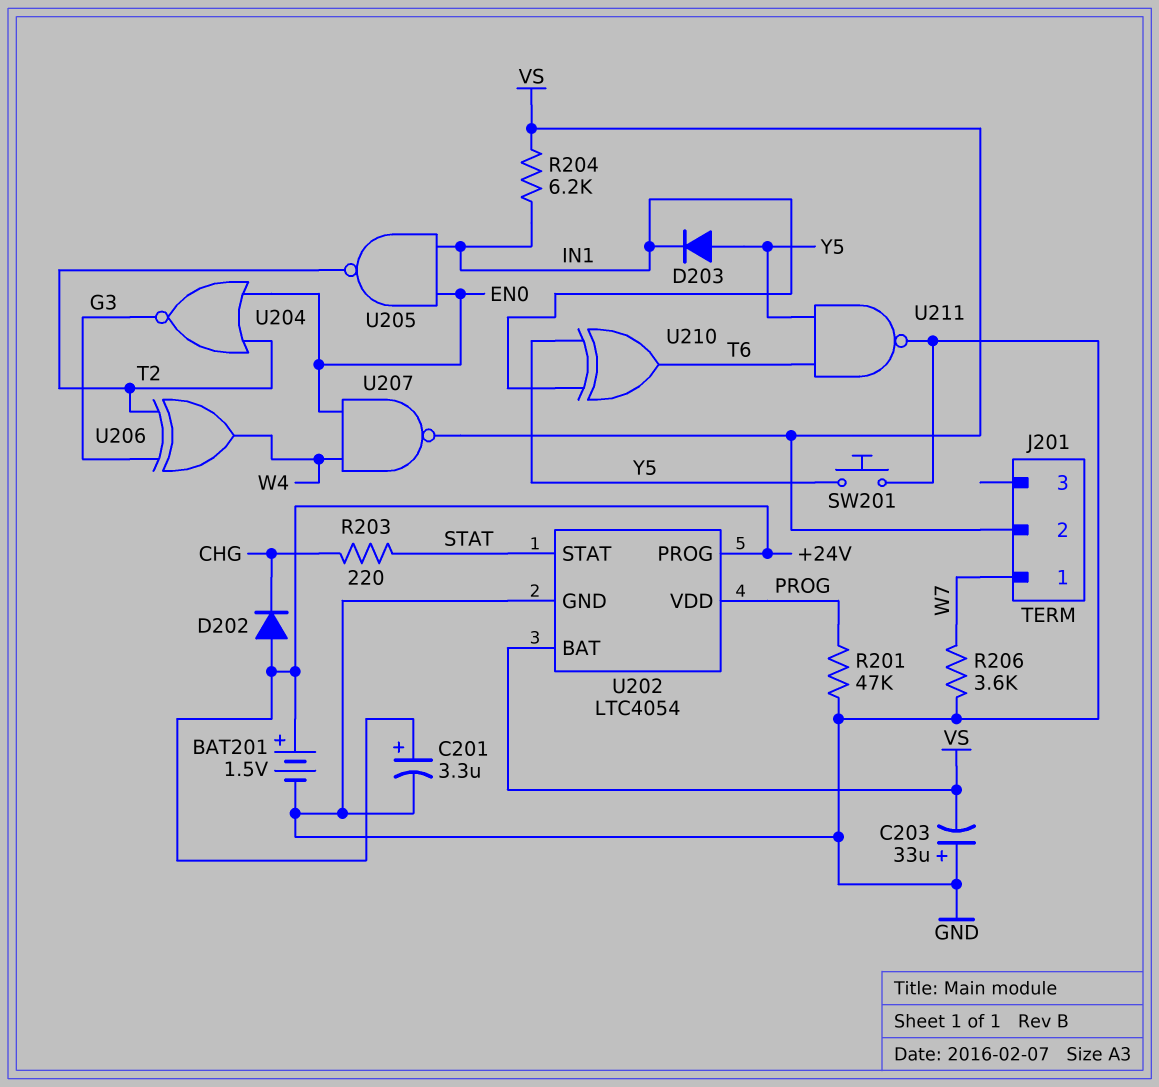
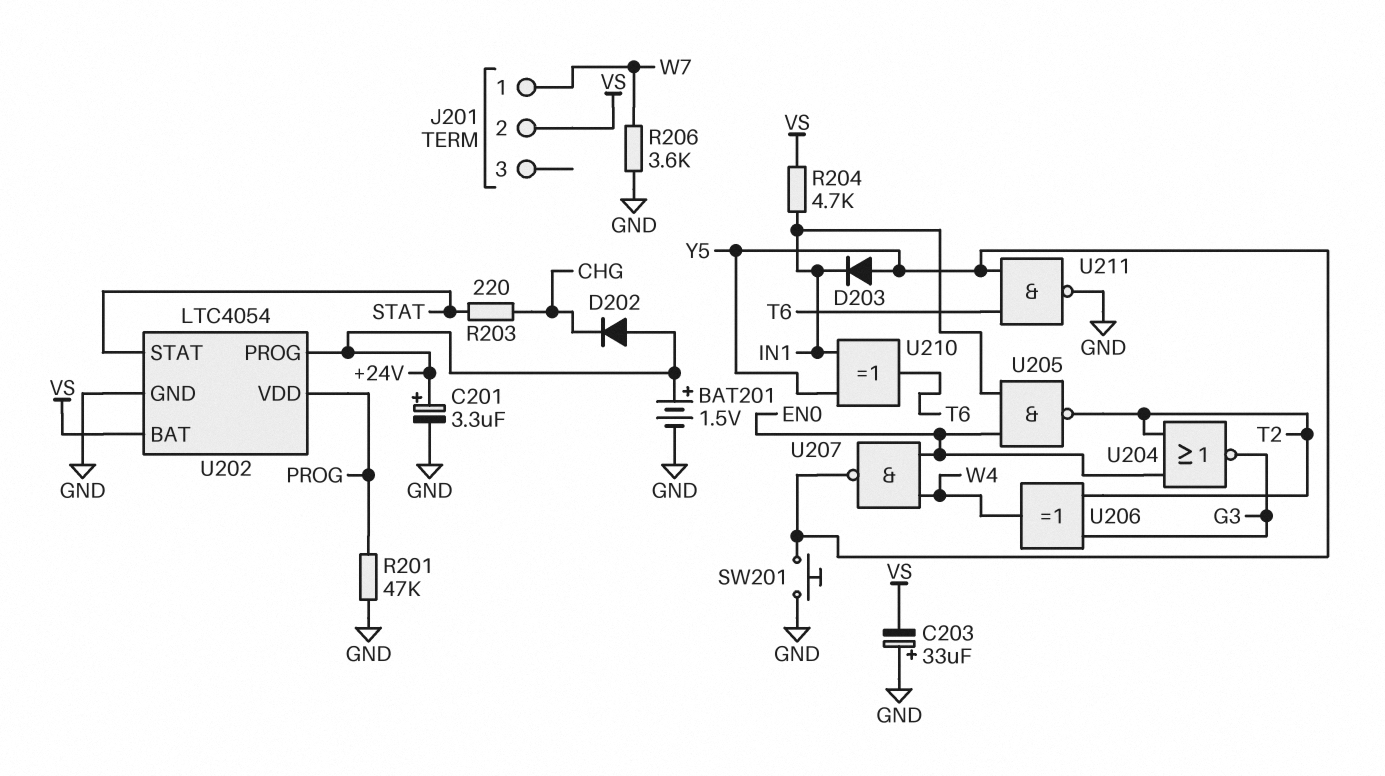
R204: 6.2k (IN1, VS) -> 4.7k (IN1, VS)
U207: NAND (in EN0, in W4, out VS) -> NAND (in EN0, in W4, out Y5)

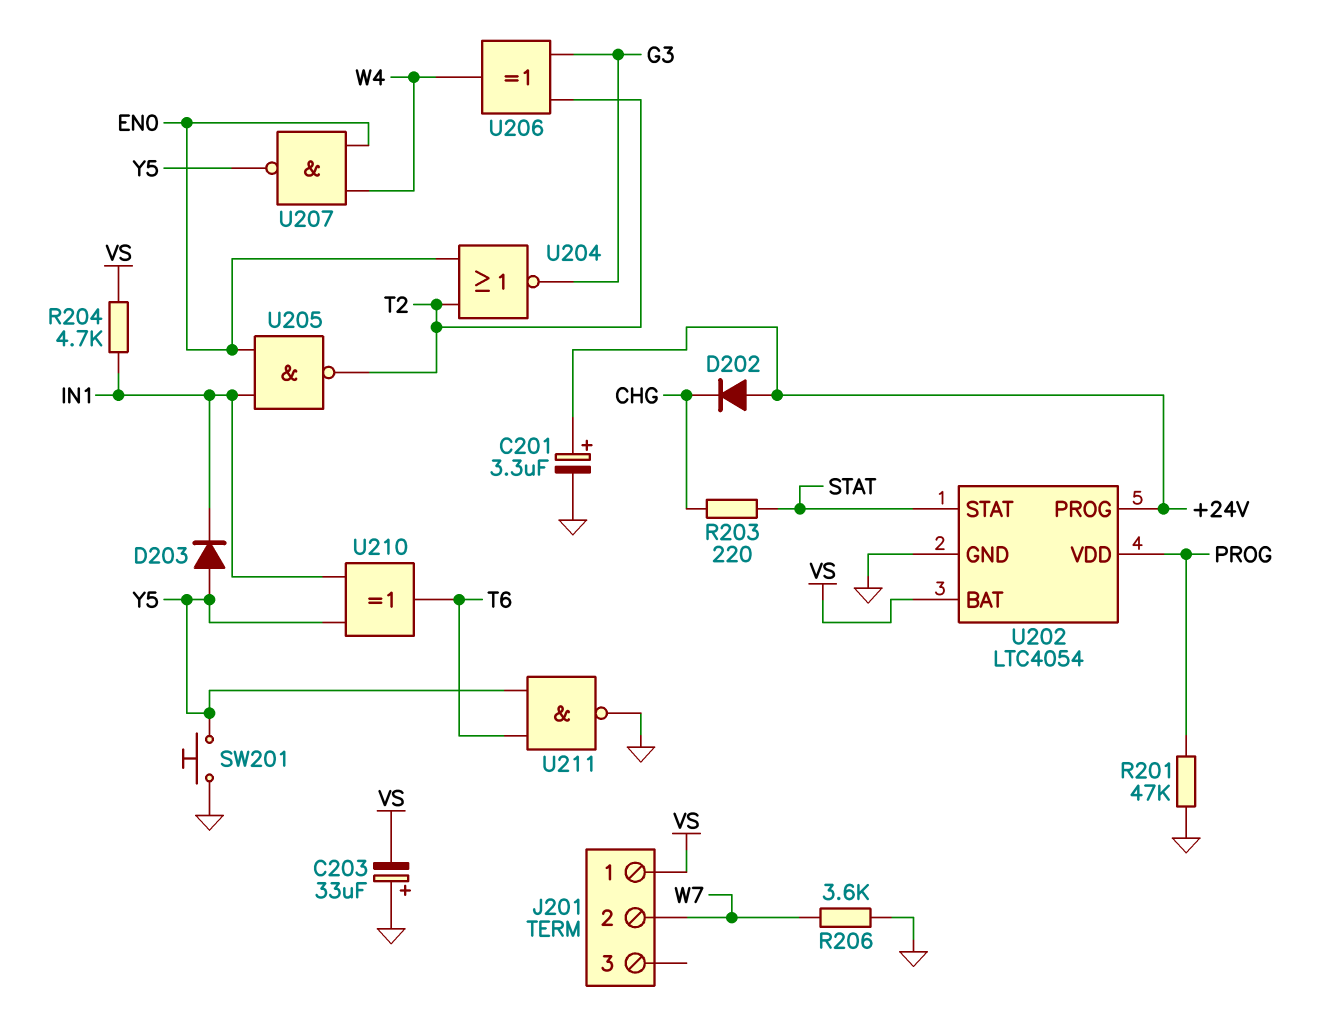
BAT201: 1.5V (plus +24V, minus GND) -> none
J201 pin 1: W7 -> VS
J201 pin 2: VS -> W7

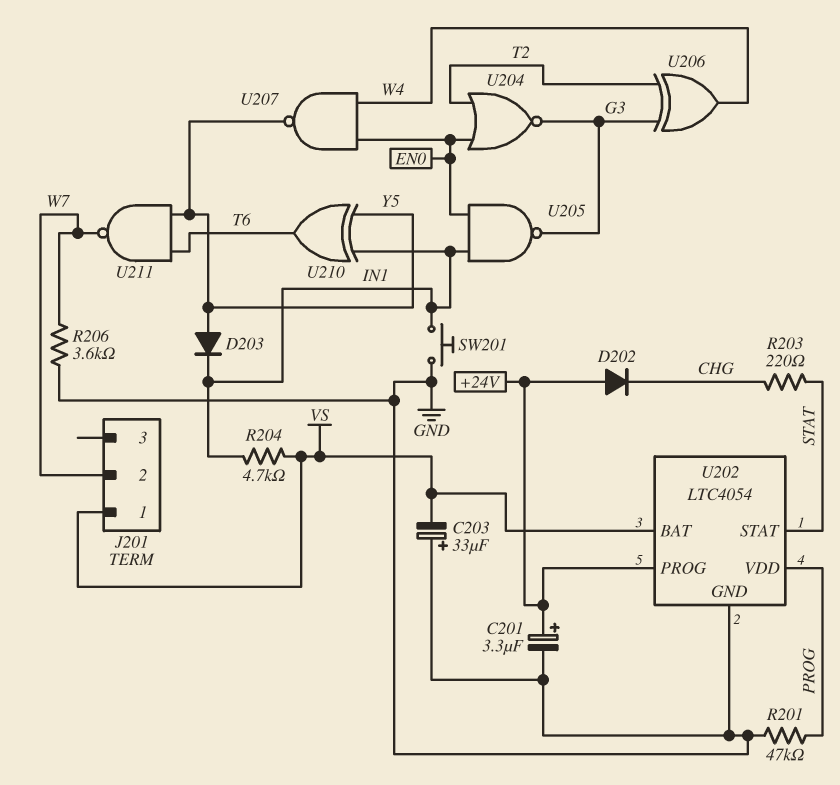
SW201: button (GND, Y5) -> button (GND, IN1)
U205: NAND (in EN0, in IN1, out T2) -> NAND (in EN0, in IN1, out G3)
U211: NAND (in T6, in Y5, out GND) -> NAND (in T6, in Y5, out W7)

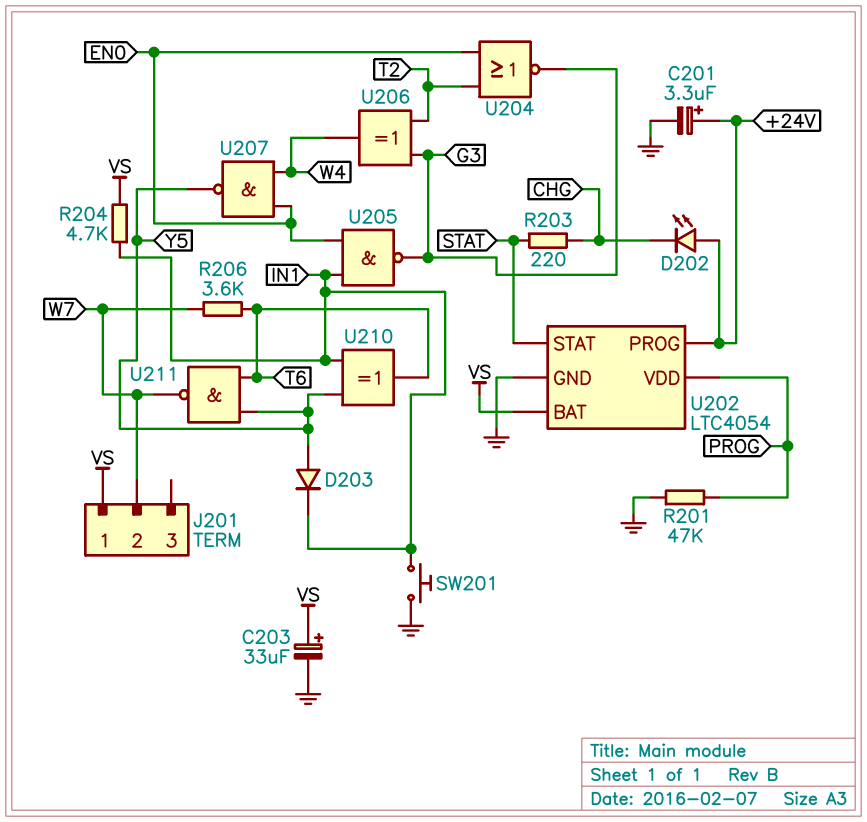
C203: 33uF (plus GND, minus VS) -> 33uF (plus VS, minus GND)
D202: diode (A +24V, K CHG) -> LED (A +24V, K CHG)
R206: 3.6k (GND, W7) -> 3.6k (T6, W7)

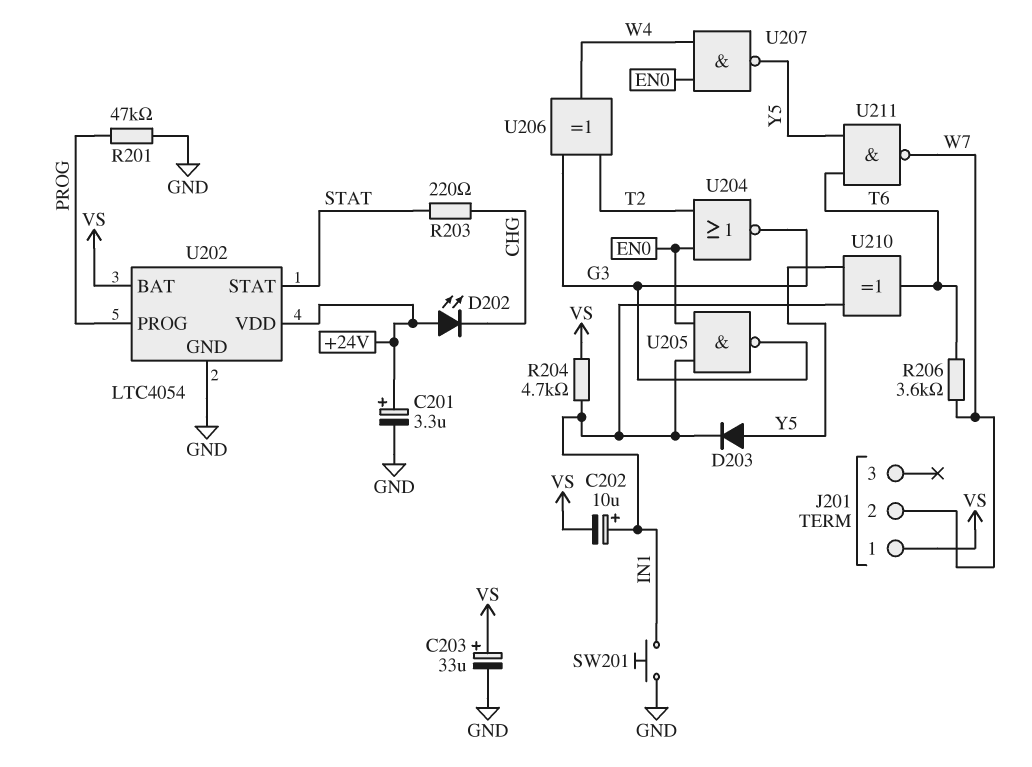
C202: none -> 10uF (plus IN1, minus VS)
U202 pin PROG: +24V -> PROG
U202 pin VDD: PROG -> +24V

